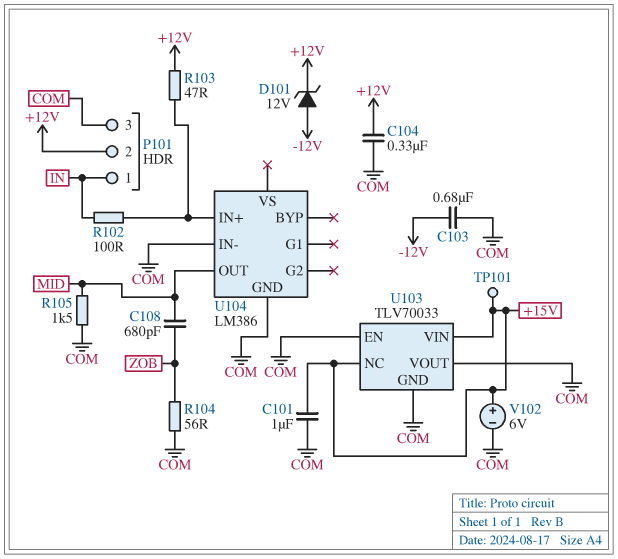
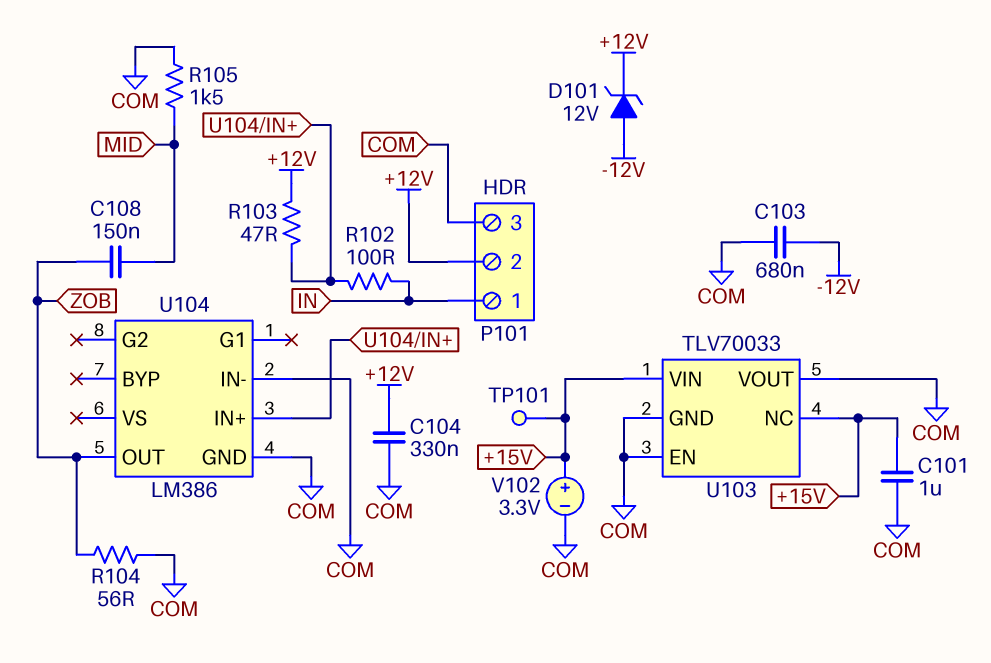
C108: 680pF (MID, ZOB) -> 150nF (MID, ZOB)
U104 pin OUT: MID -> ZOB
V102: 6V (plus +15V, minus COM) -> 3.3V (plus +15V, minus COM)

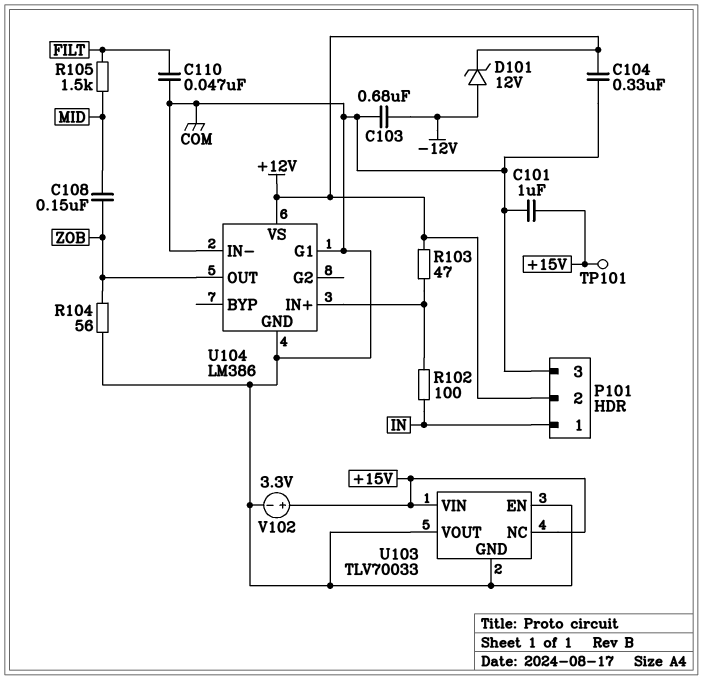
C110: none -> 47nF (COM, FILT)
R105: 1.5k (COM, MID) -> 1.5k (FILT, MID)
U104 pin G1: none -> COM
U104 pin VS: none -> +12V

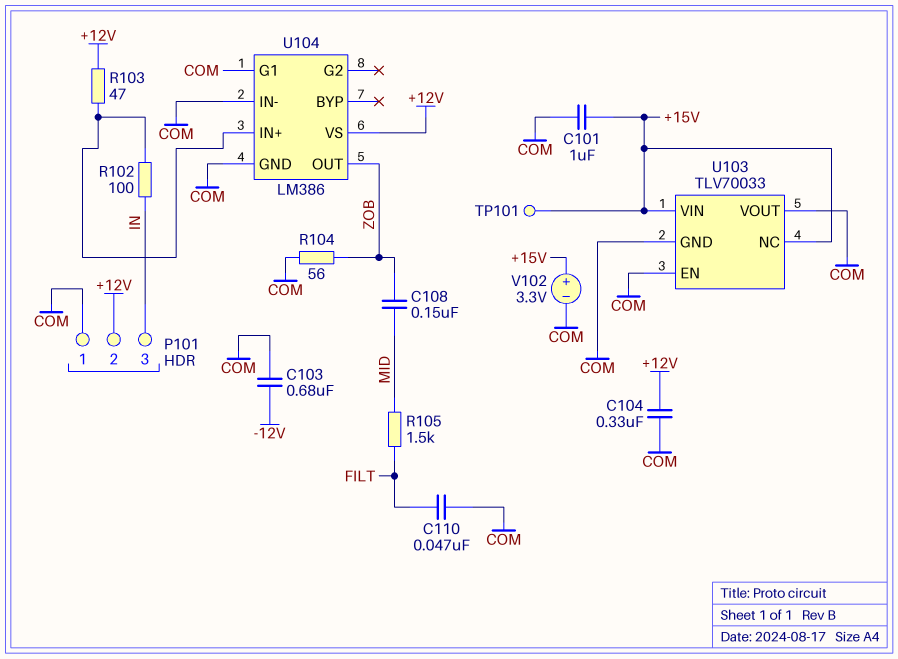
D101: zener 12V (A -12V, K +12V) -> none
P101 pin 1: IN -> COM
P101 pin 3: COM -> IN

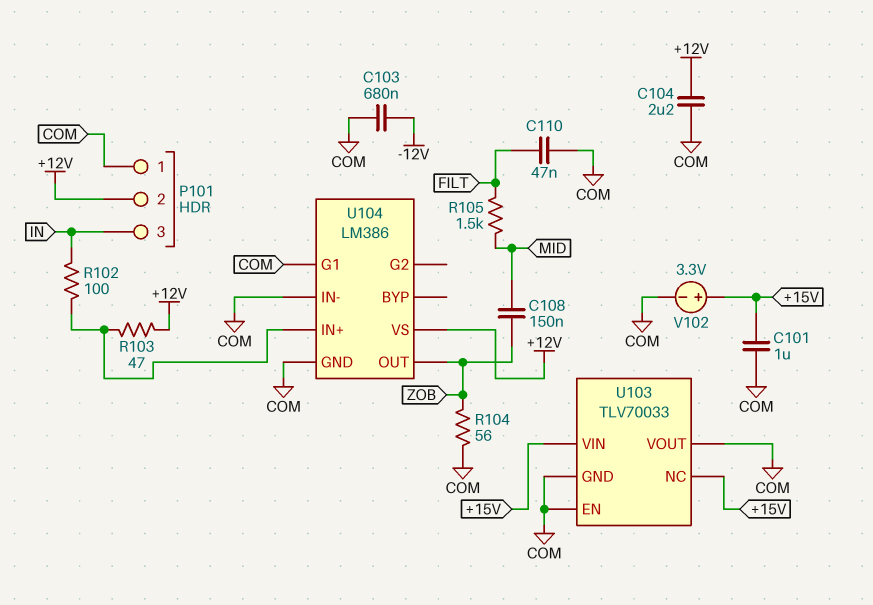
C104: 330nF (+12V, COM) -> 2.2uF (+12V, COM)
TP101: test point (+15V) -> none

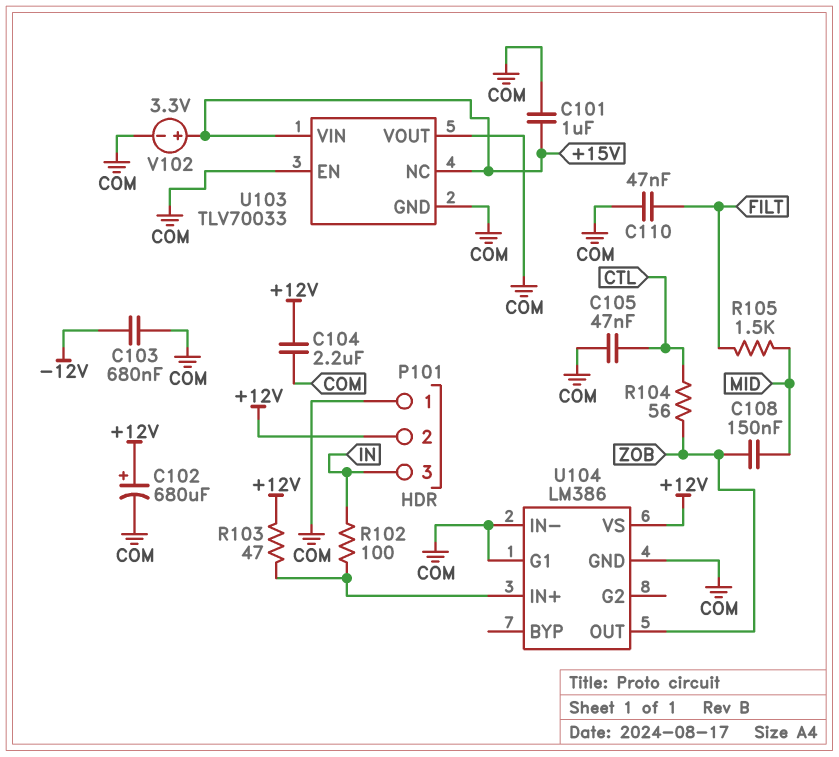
C102: none -> 680uF (plus +12V, minus COM)
C105: none -> 47nF (COM, CTL)
R104: 56 (COM, ZOB) -> 56 (CTL, ZOB)

